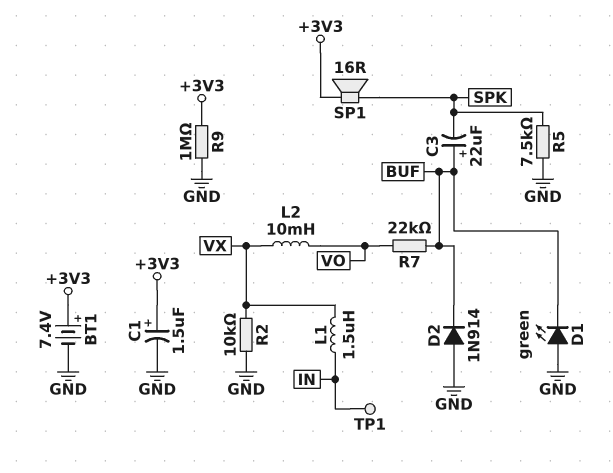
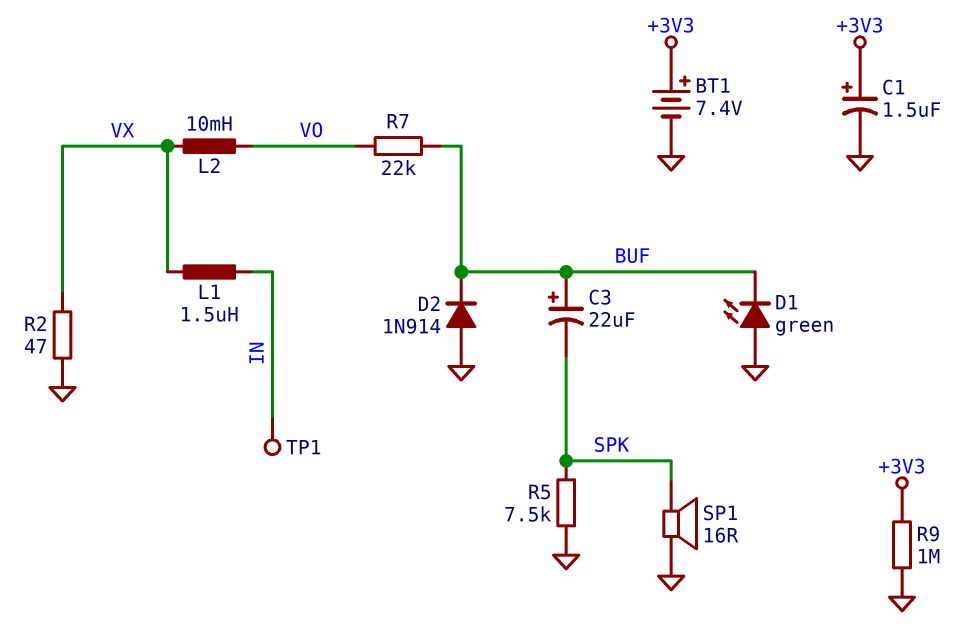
R2: 10k (GND, VX) -> 47 (GND, VX)
SP1: speaker 16R (+3V3, SPK) -> speaker 16R (GND, SPK)

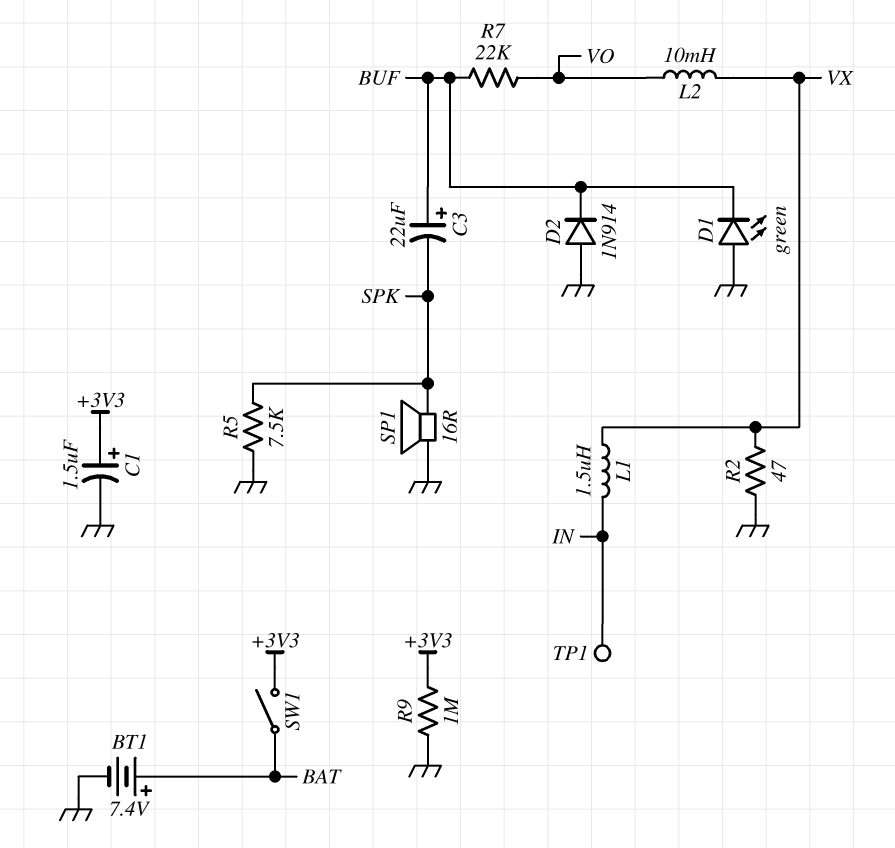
BT1: 7.4V (plus +3V3, minus GND) -> 7.4V (plus BAT, minus GND)
SW1: none -> switch (+3V3, BAT)

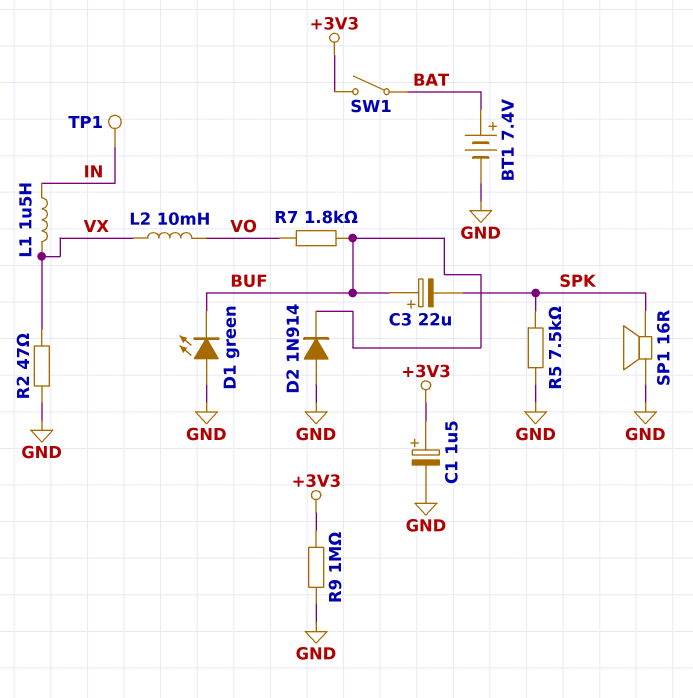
R7: 22k (BUF, VO) -> 1.8k (BUF, VO)

